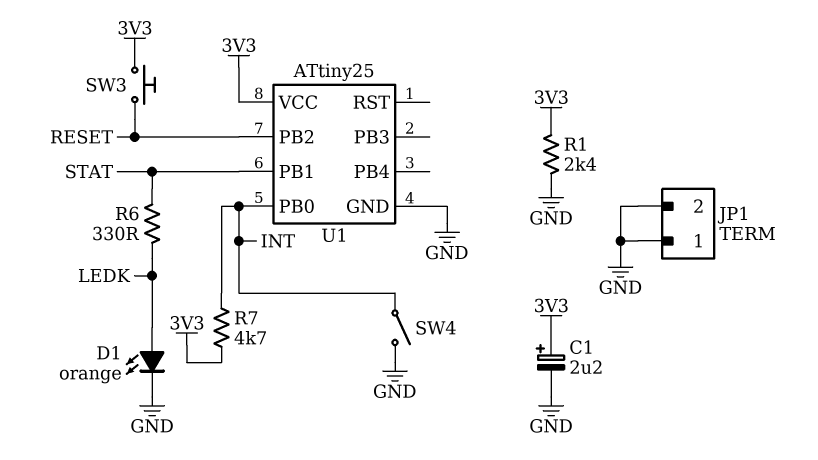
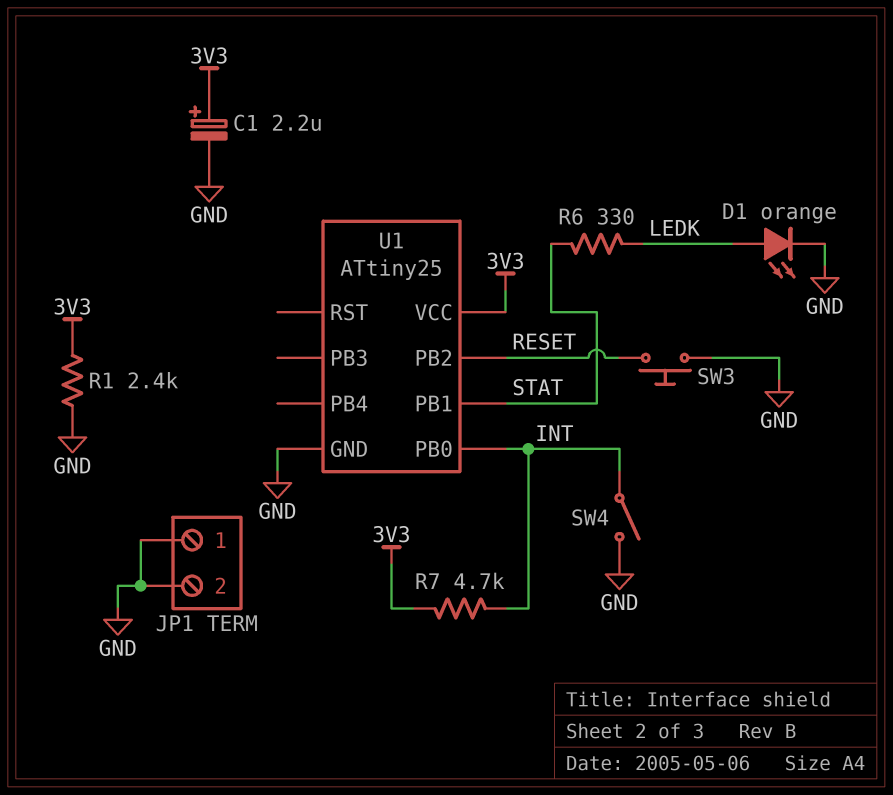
SW3: button (3V3, RESET) -> button (GND, RESET)

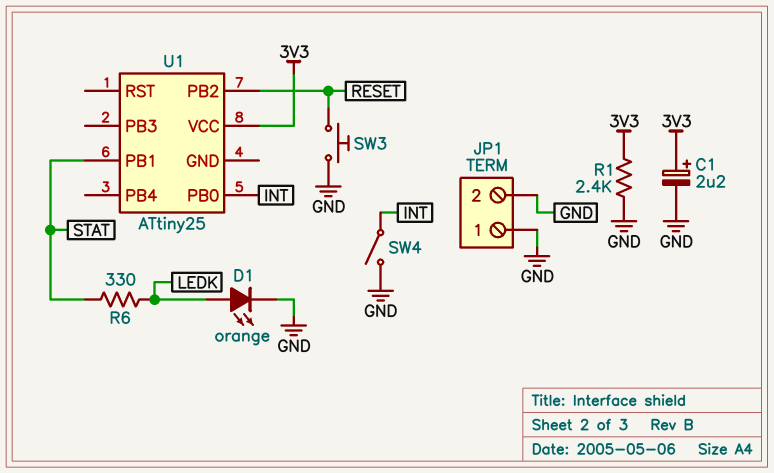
R7: 4.7k (3V3, INT) -> none
U1 pin GND: GND -> none

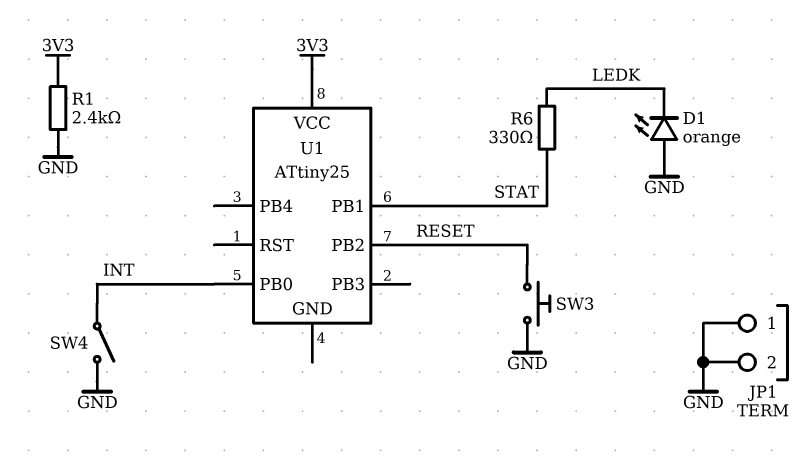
C1: 2.2uF (plus 3V3, minus GND) -> none
D1: LED orange (A LEDK, K GND) -> LED orange (A GND, K LEDK)

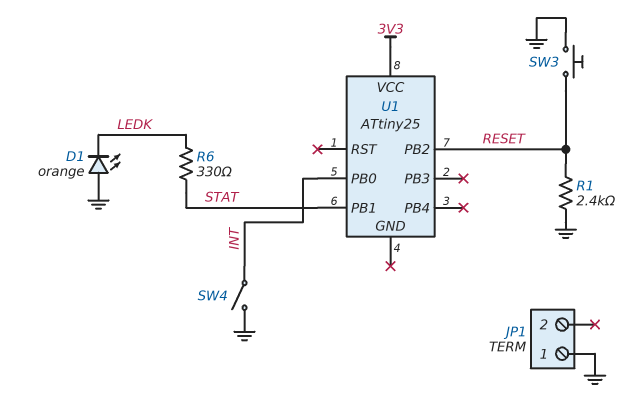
JP1 pin 2: GND -> none
R1: 2.4k (3V3, GND) -> 2.4k (GND, RESET)

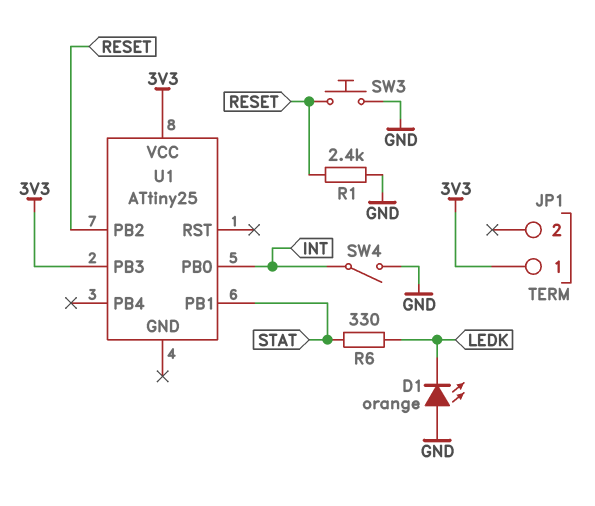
JP1 pin 1: GND -> 3V3
U1 pin PB3: none -> 3V3

